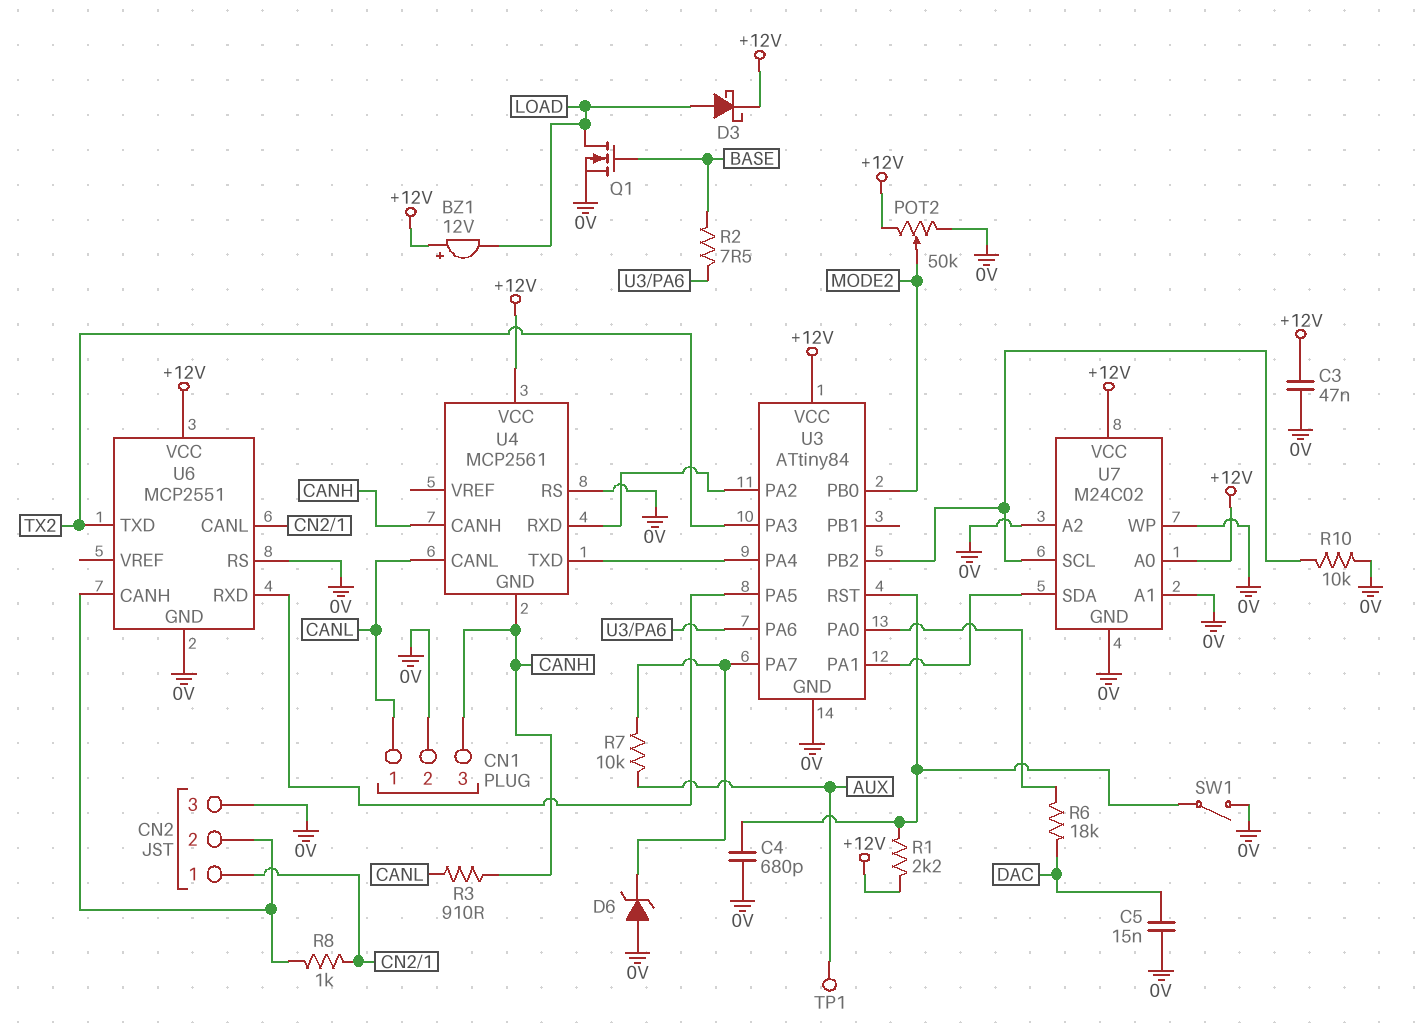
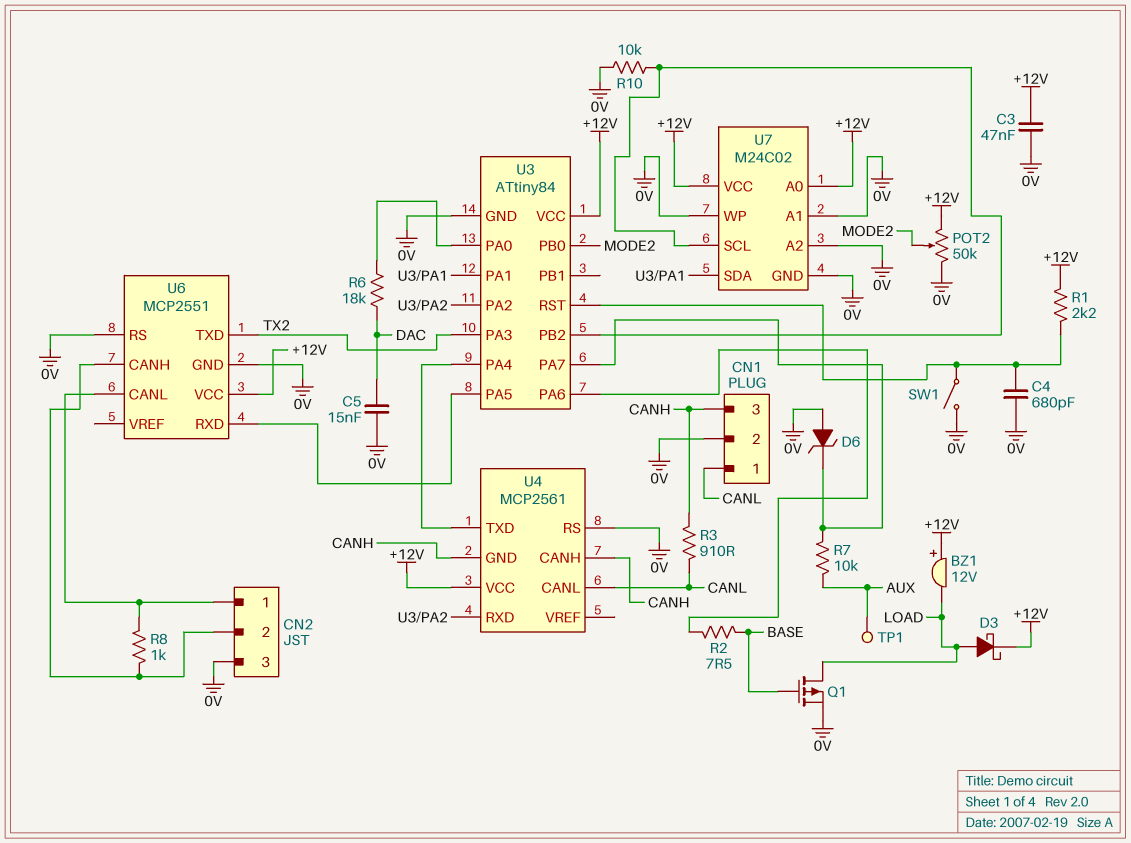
Q1: NMOS (G BASE, D LOAD, S 0V) -> PMOS (G BASE, D LOAD, S 0V)

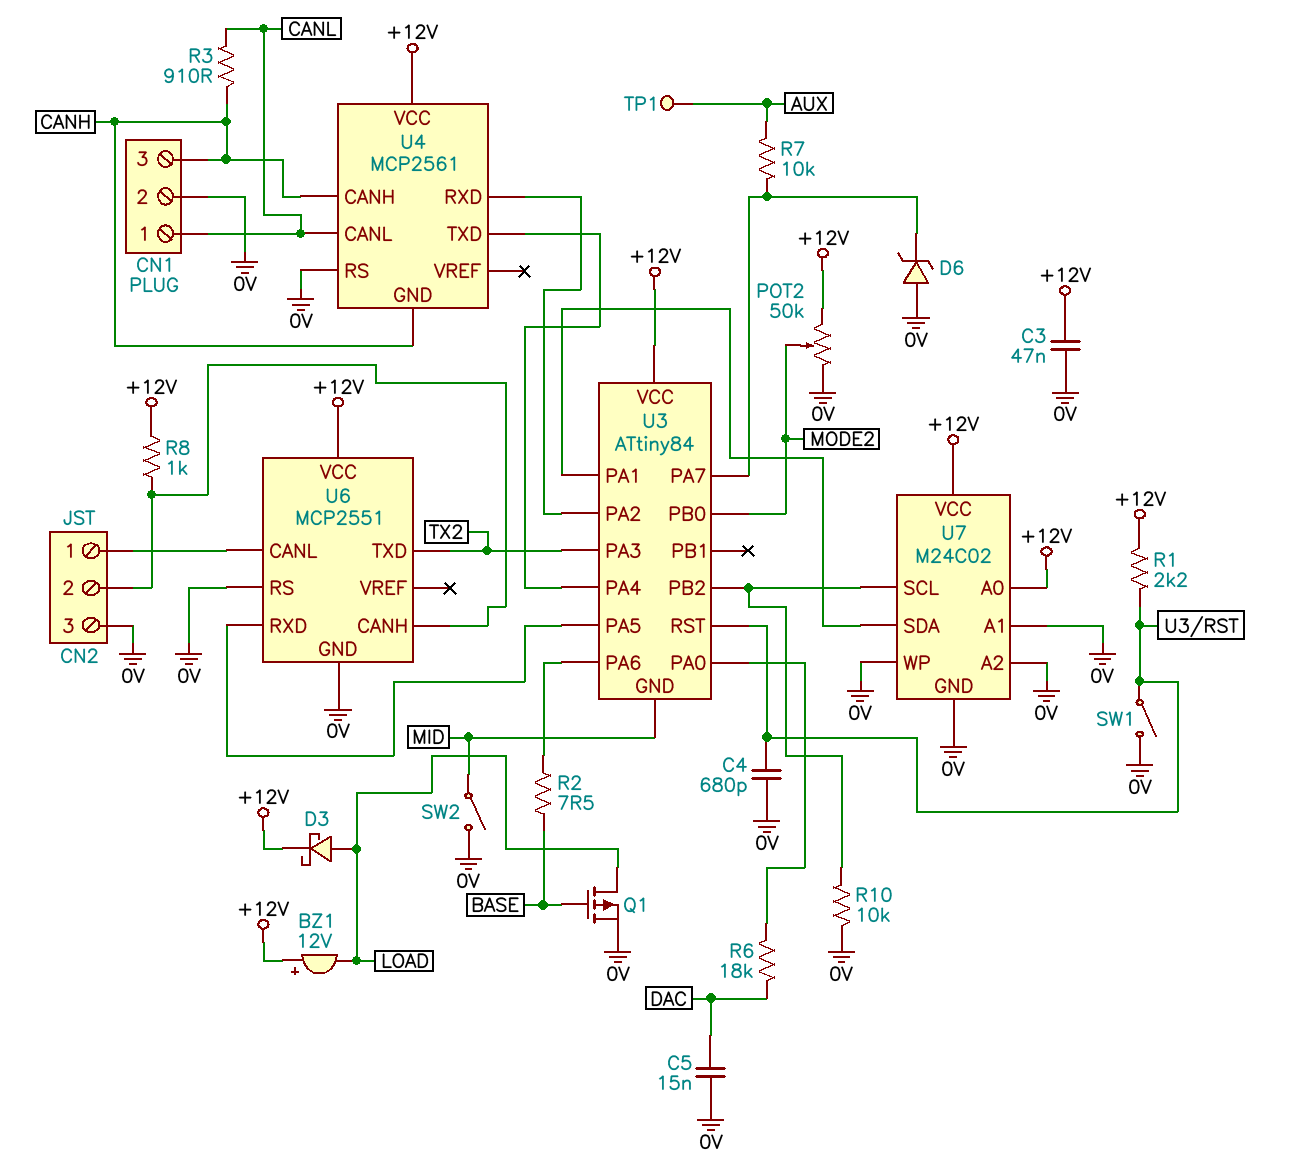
R8: 1k (CN2/1, CN2/2) -> 1k (+12V, CN2/2)
SW2: none -> switch (0V, MID)
U3 pin GND: 0V -> MID

